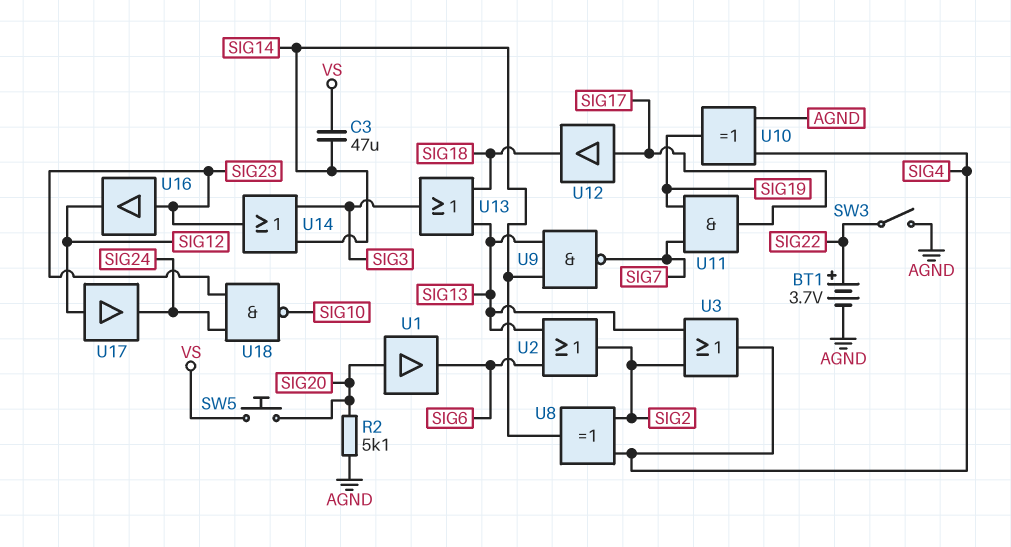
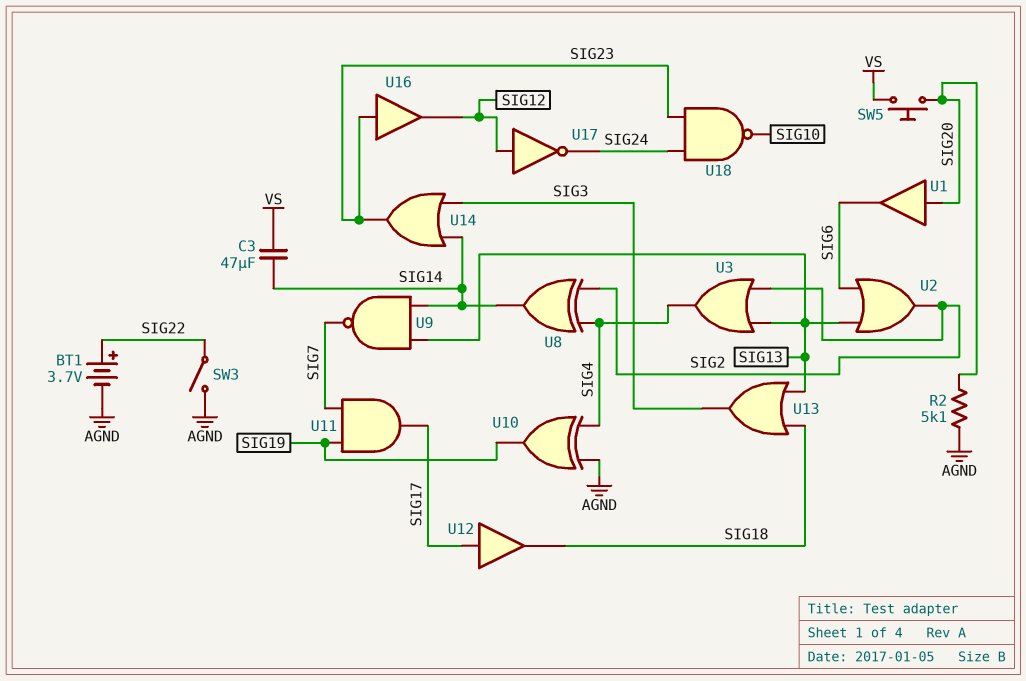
U17: buffer (in SIG12, out SIG24) -> NOT (in SIG12, out SIG24)

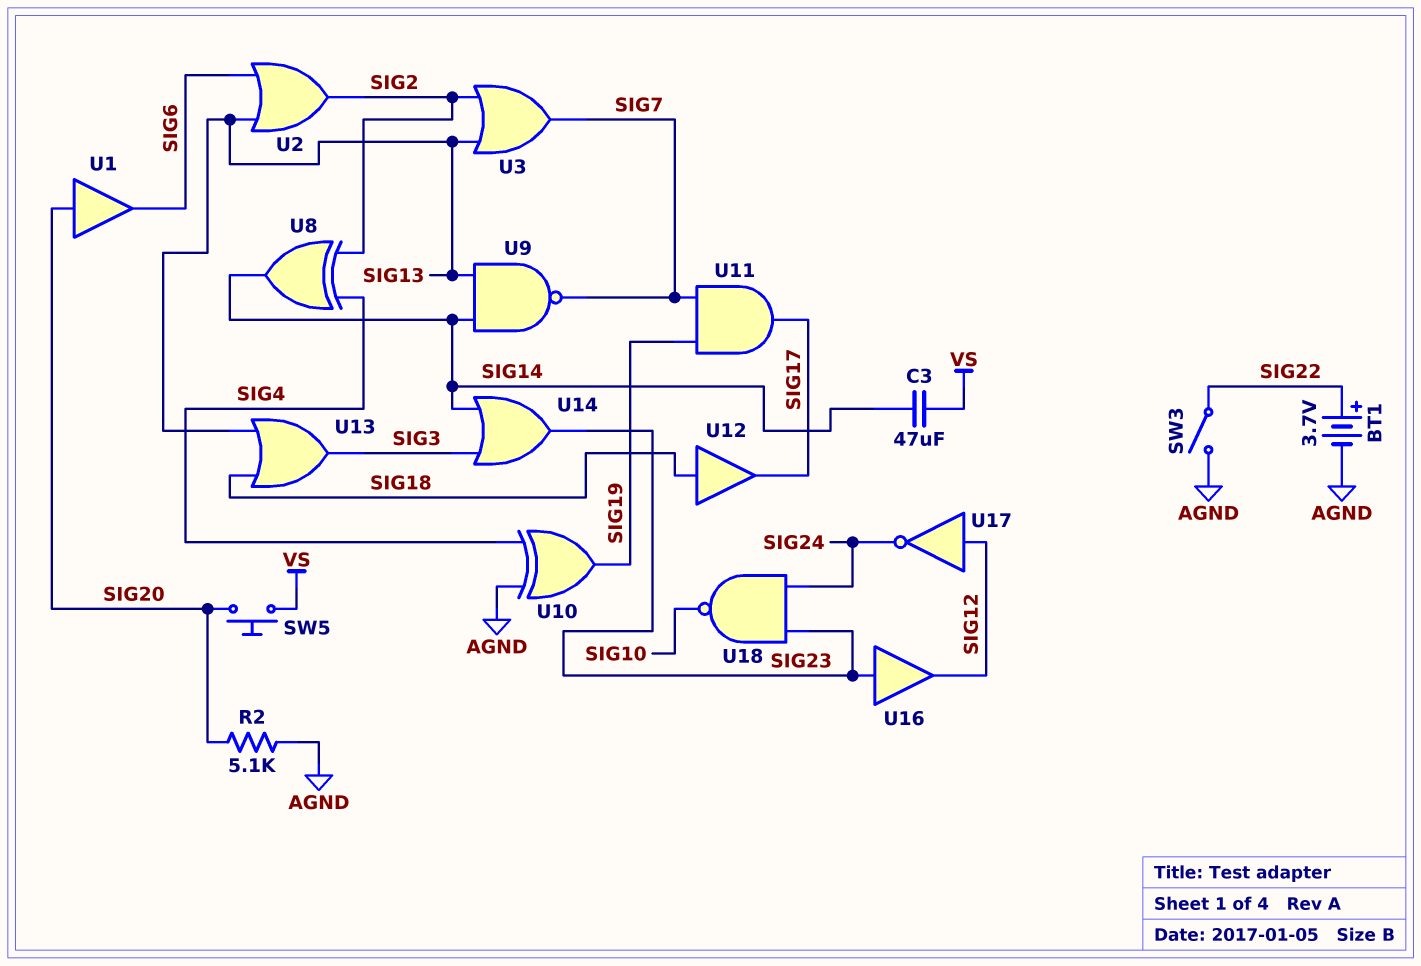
U3: OR (in SIG2, in SIG13, out SIG4) -> OR (in SIG2, in SIG13, out SIG7)
U12: buffer (in SIG17, out SIG18) -> buffer (in SIG18, out SIG17)

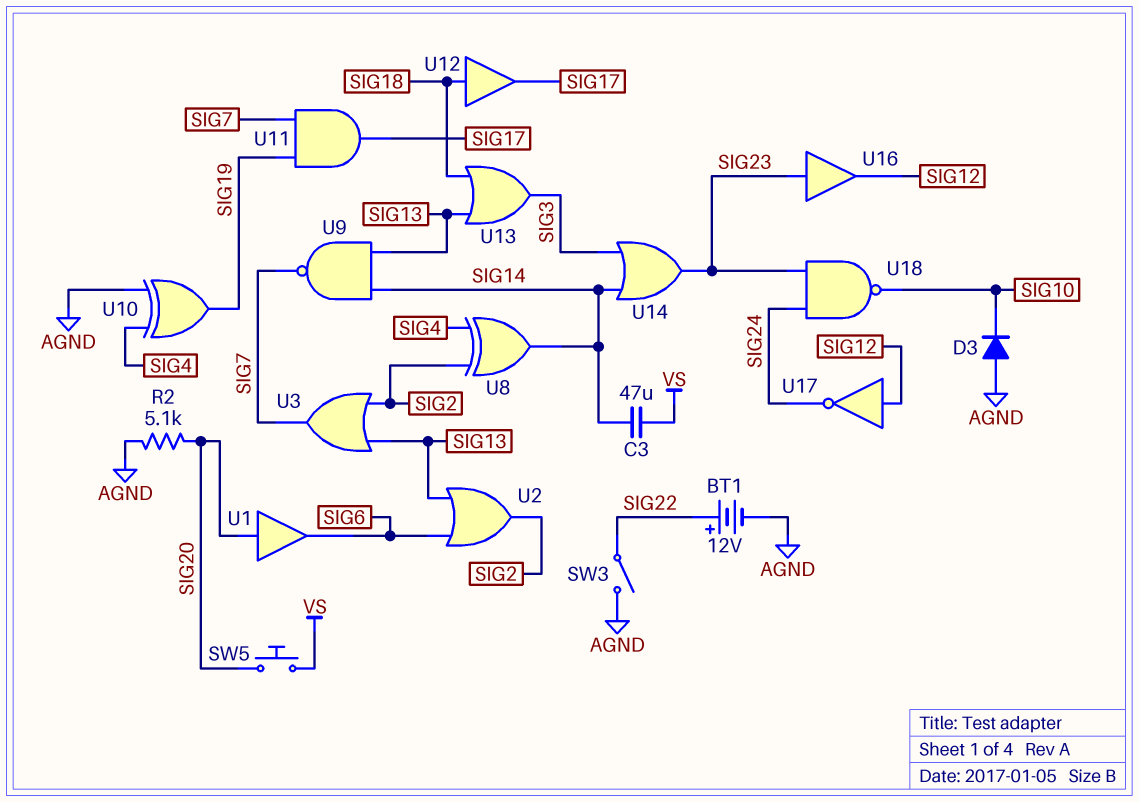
BT1: 3.7V (plus SIG22, minus AGND) -> 12V (plus SIG22, minus AGND)
D3: none -> diode (A AGND, K SIG10)

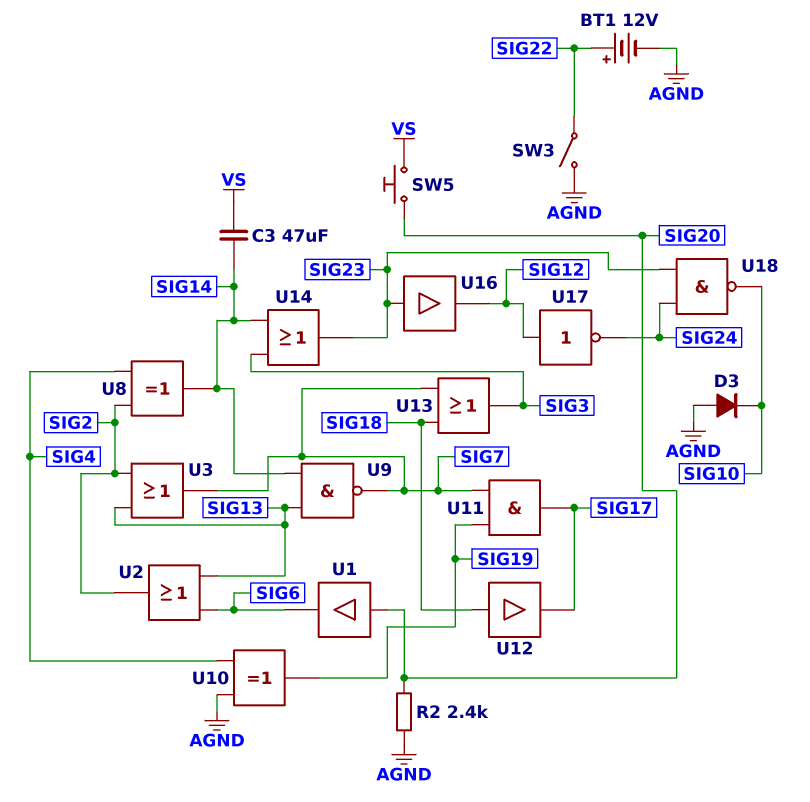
R2: 5.1k (AGND, SIG20) -> 2.4k (AGND, SIG20)
U13: OR (in SIG13, in SIG18, out SIG3) -> OR (in SIG7, in SIG18, out SIG3)

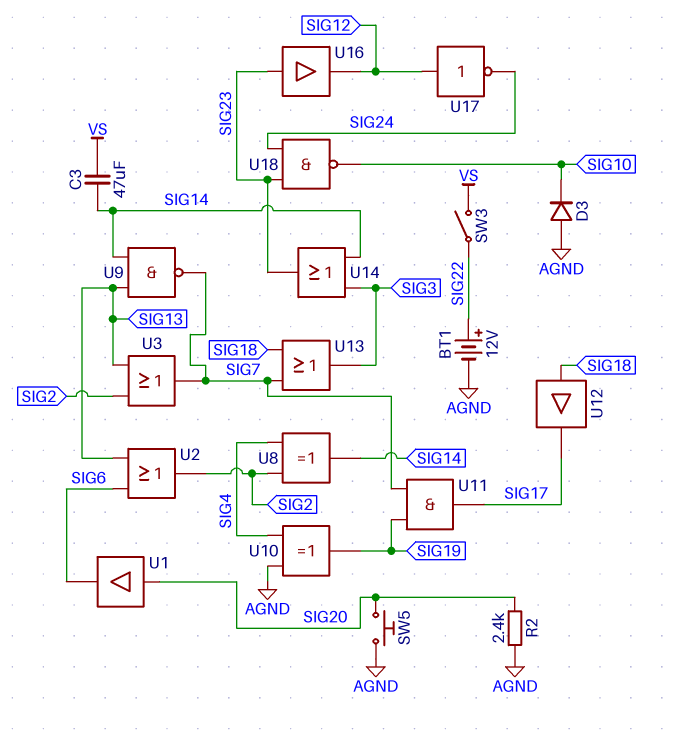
SW3: switch (AGND, SIG22) -> switch (SIG22, VS)
SW5: button (SIG20, VS) -> button (AGND, SIG20)

